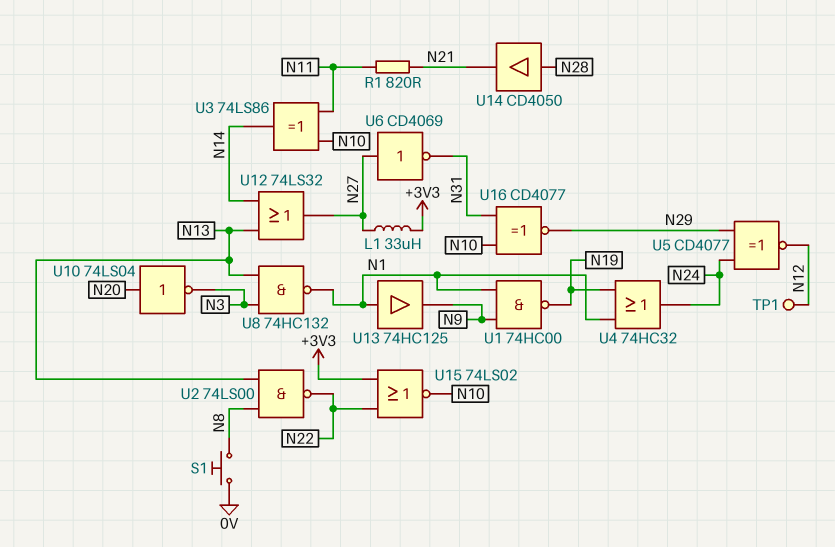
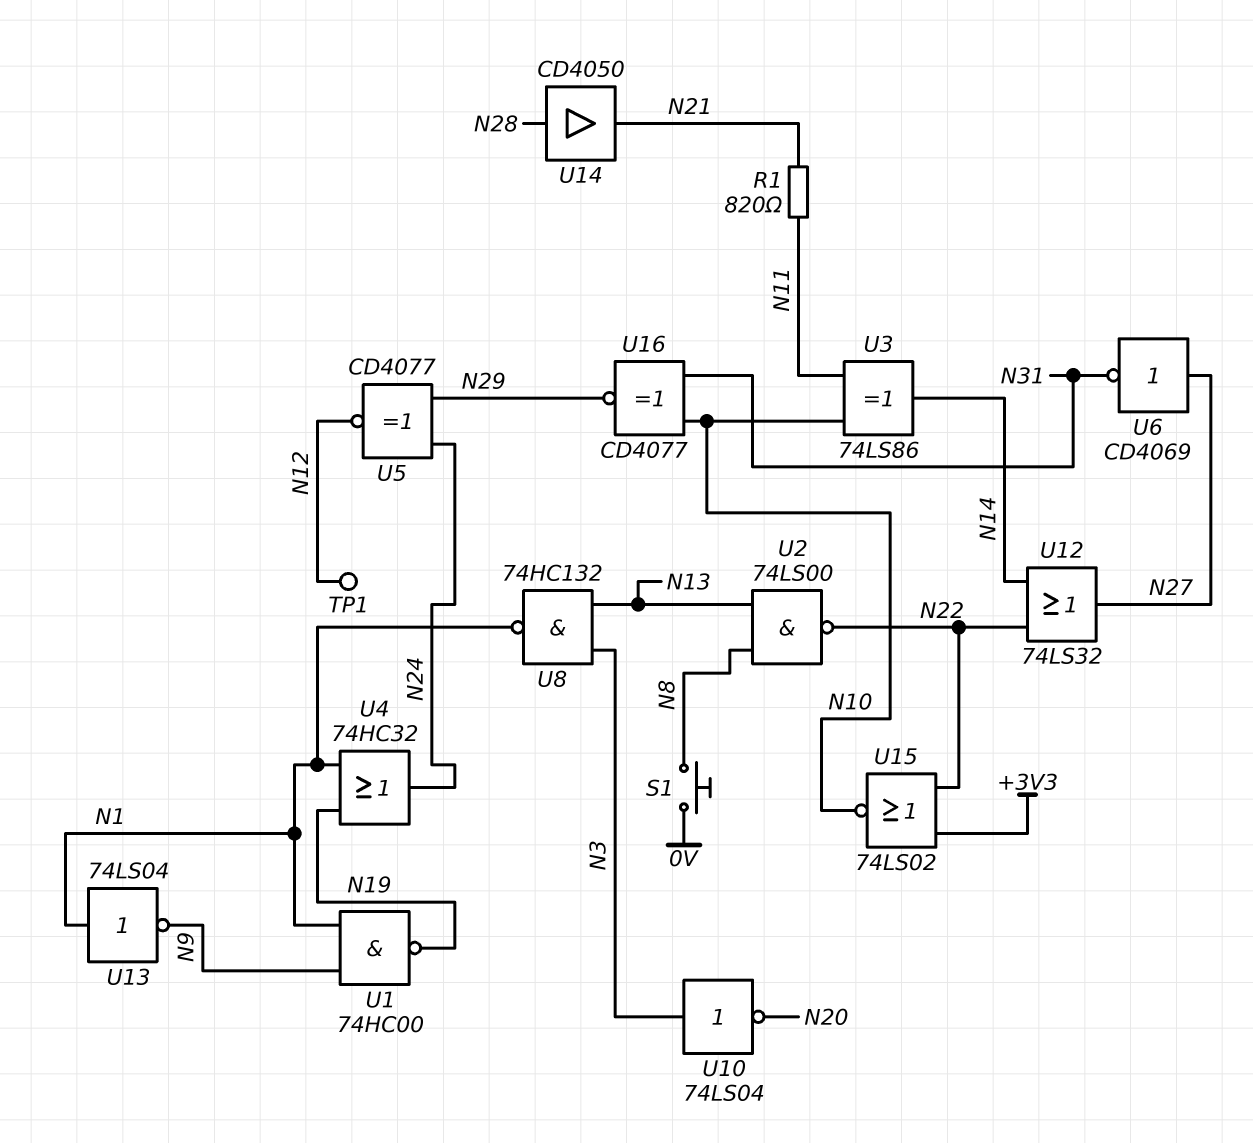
L1: 33uH (+3V3, N27) -> none
U10: NOT 74LS04 (in N20, out N3) -> NOT 74LS04 (in N3, out N20)
U12: OR 74LS32 (in N13, in N14, out N27) -> OR 74LS32 (in N14, in N22, out N27)
U13: buffer 74HC125 (in N1, out N9) -> NOT 74LS04 (in N1, out N9)

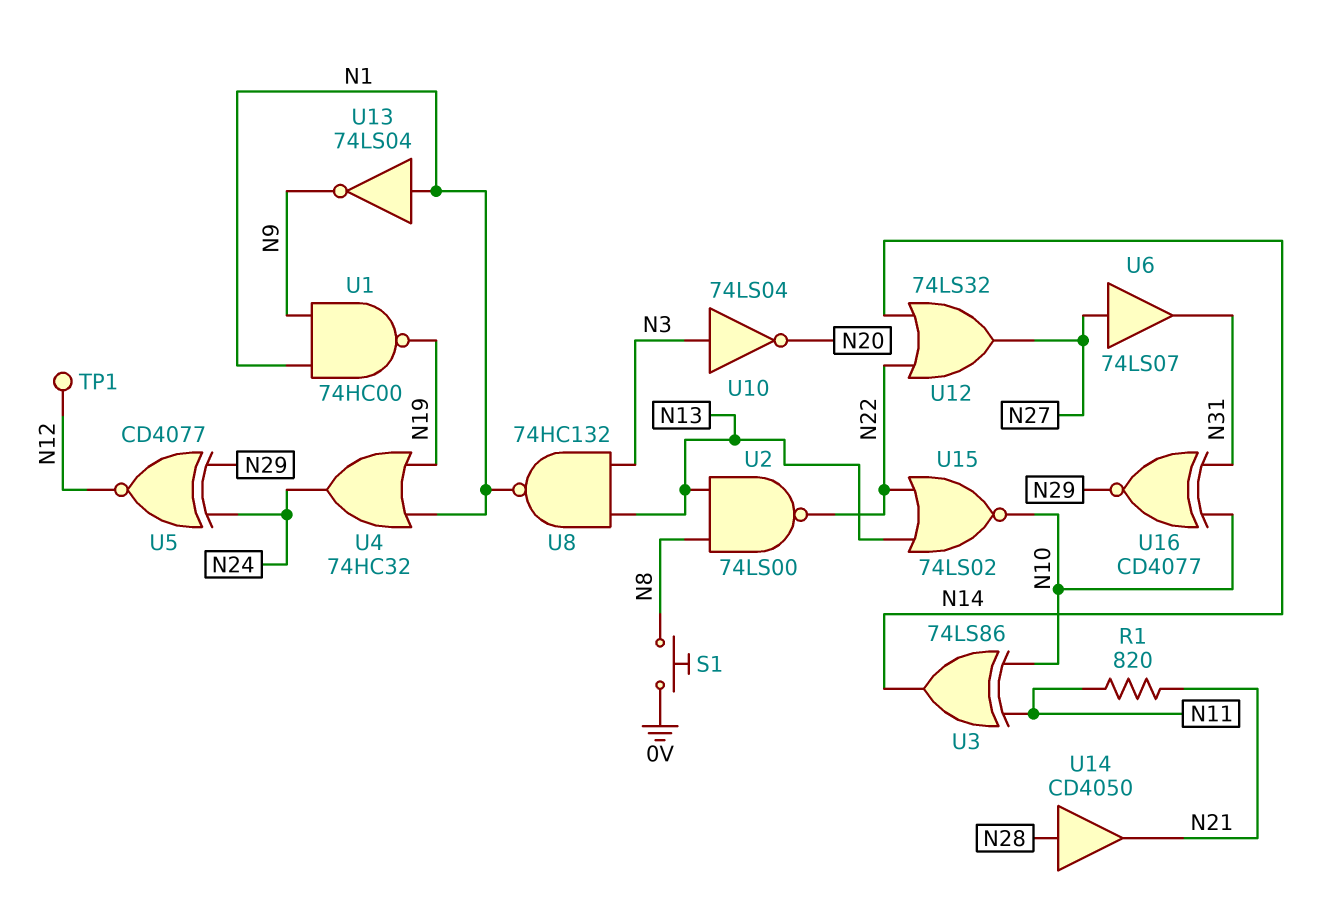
U6: NOT CD4069 (in N27, out N31) -> buffer 74LS07 (in N27, out N31)
U15: NOR 74LS02 (in +3V3, in N22, out N10) -> NOR 74LS02 (in N13, in N22, out N10)

